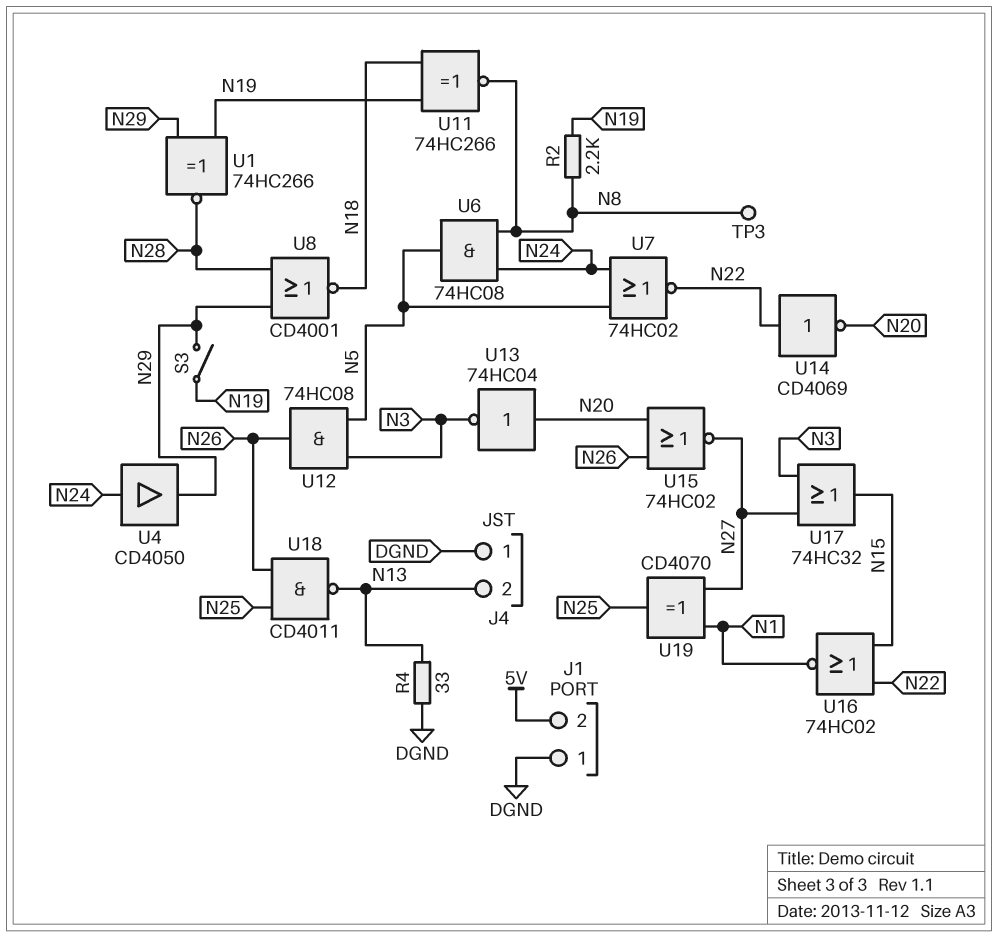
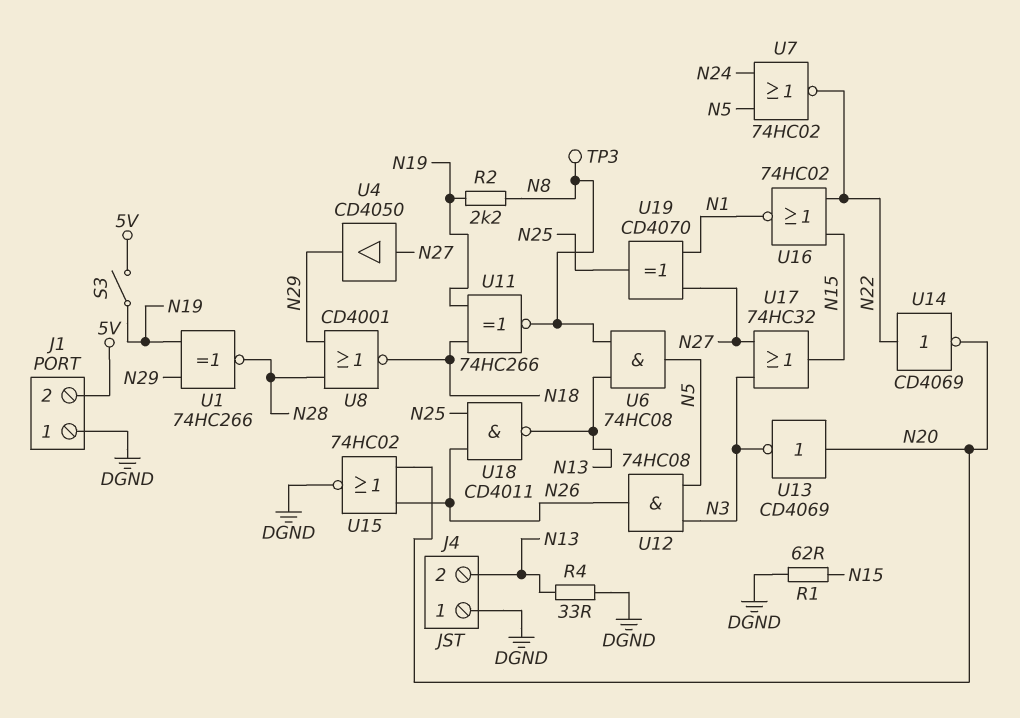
R1: none -> 62 (DGND, N15)
S3: switch (N19, N29) -> switch (5V, N19)
U4: buffer CD4050 (in N24, out N29) -> buffer CD4050 (in N27, out N29)
U6: AND 74HC08 (in N8, in N24, out N5) -> AND 74HC08 (in N8, in N13, out N5)
U13: NOT 74HC04 (in N20, out N3) -> NOT CD4069 (in N20, out N3)
U15: NOR 74HC02 (in N20, in N26, out N27) -> NOR 74HC02 (in N20, in N26, out DGND)

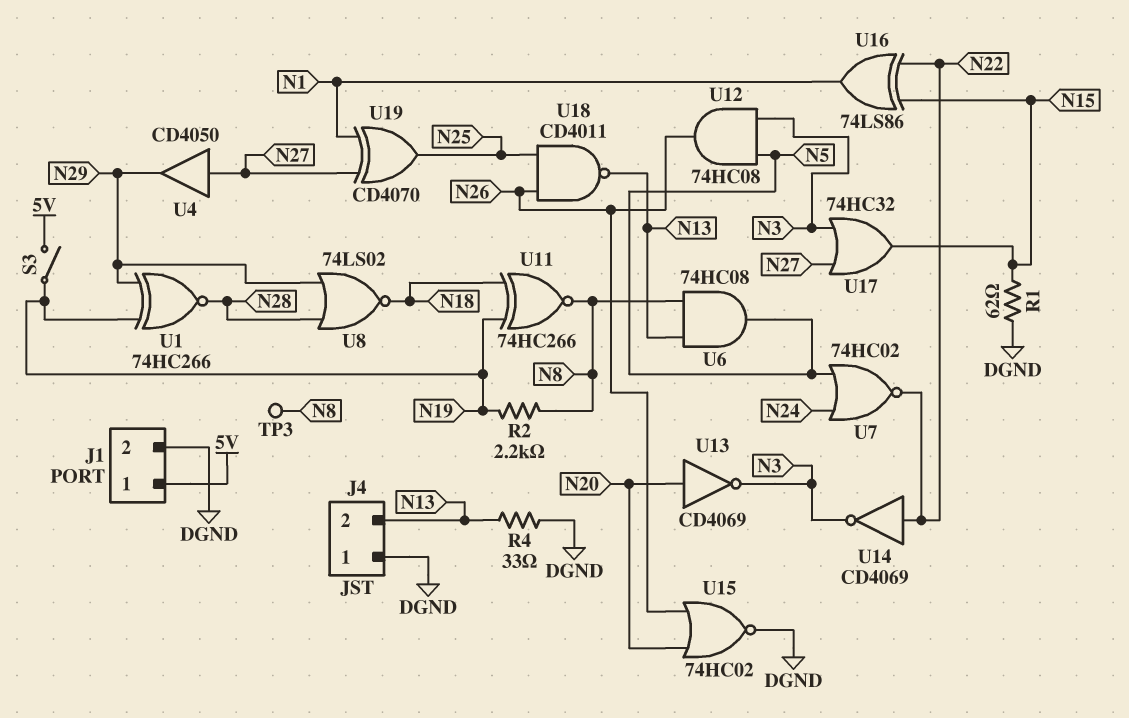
J1 pin 1: DGND -> 5V
J1 pin 2: 5V -> DGND
U8: NOR CD4001 (in N28, in N29, out N18) -> NOR 74LS02 (in N28, in N29, out N18)
U14: NOT CD4069 (in N22, out N20) -> NOT CD4069 (in N22, out N3)
U16: NOR 74HC02 (in N15, in N22, out N1) -> XOR 74LS86 (in N15, in N22, out N1)

